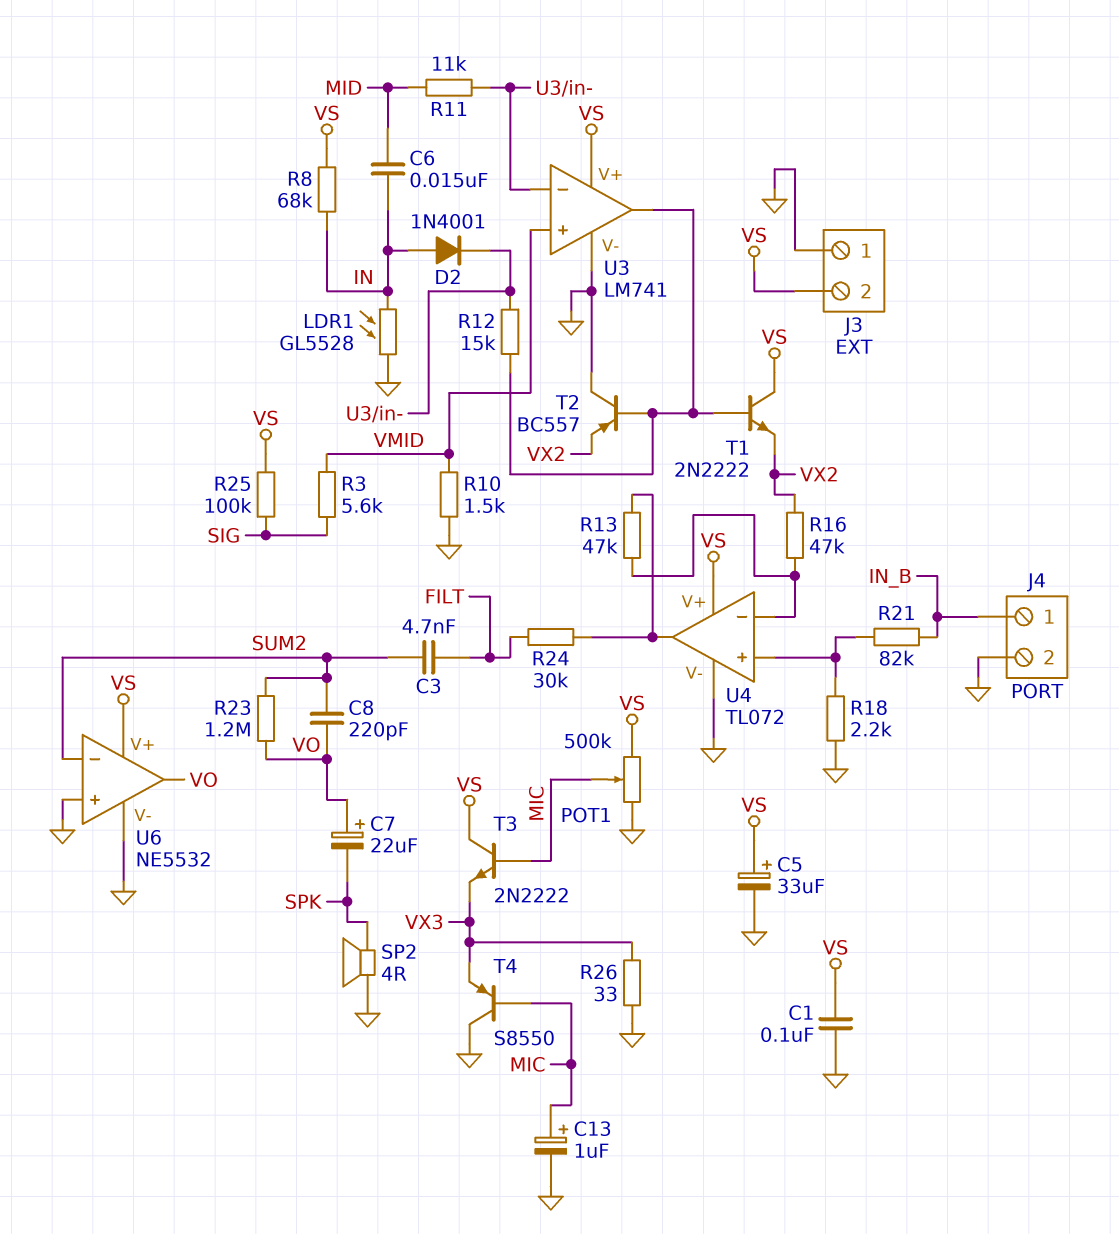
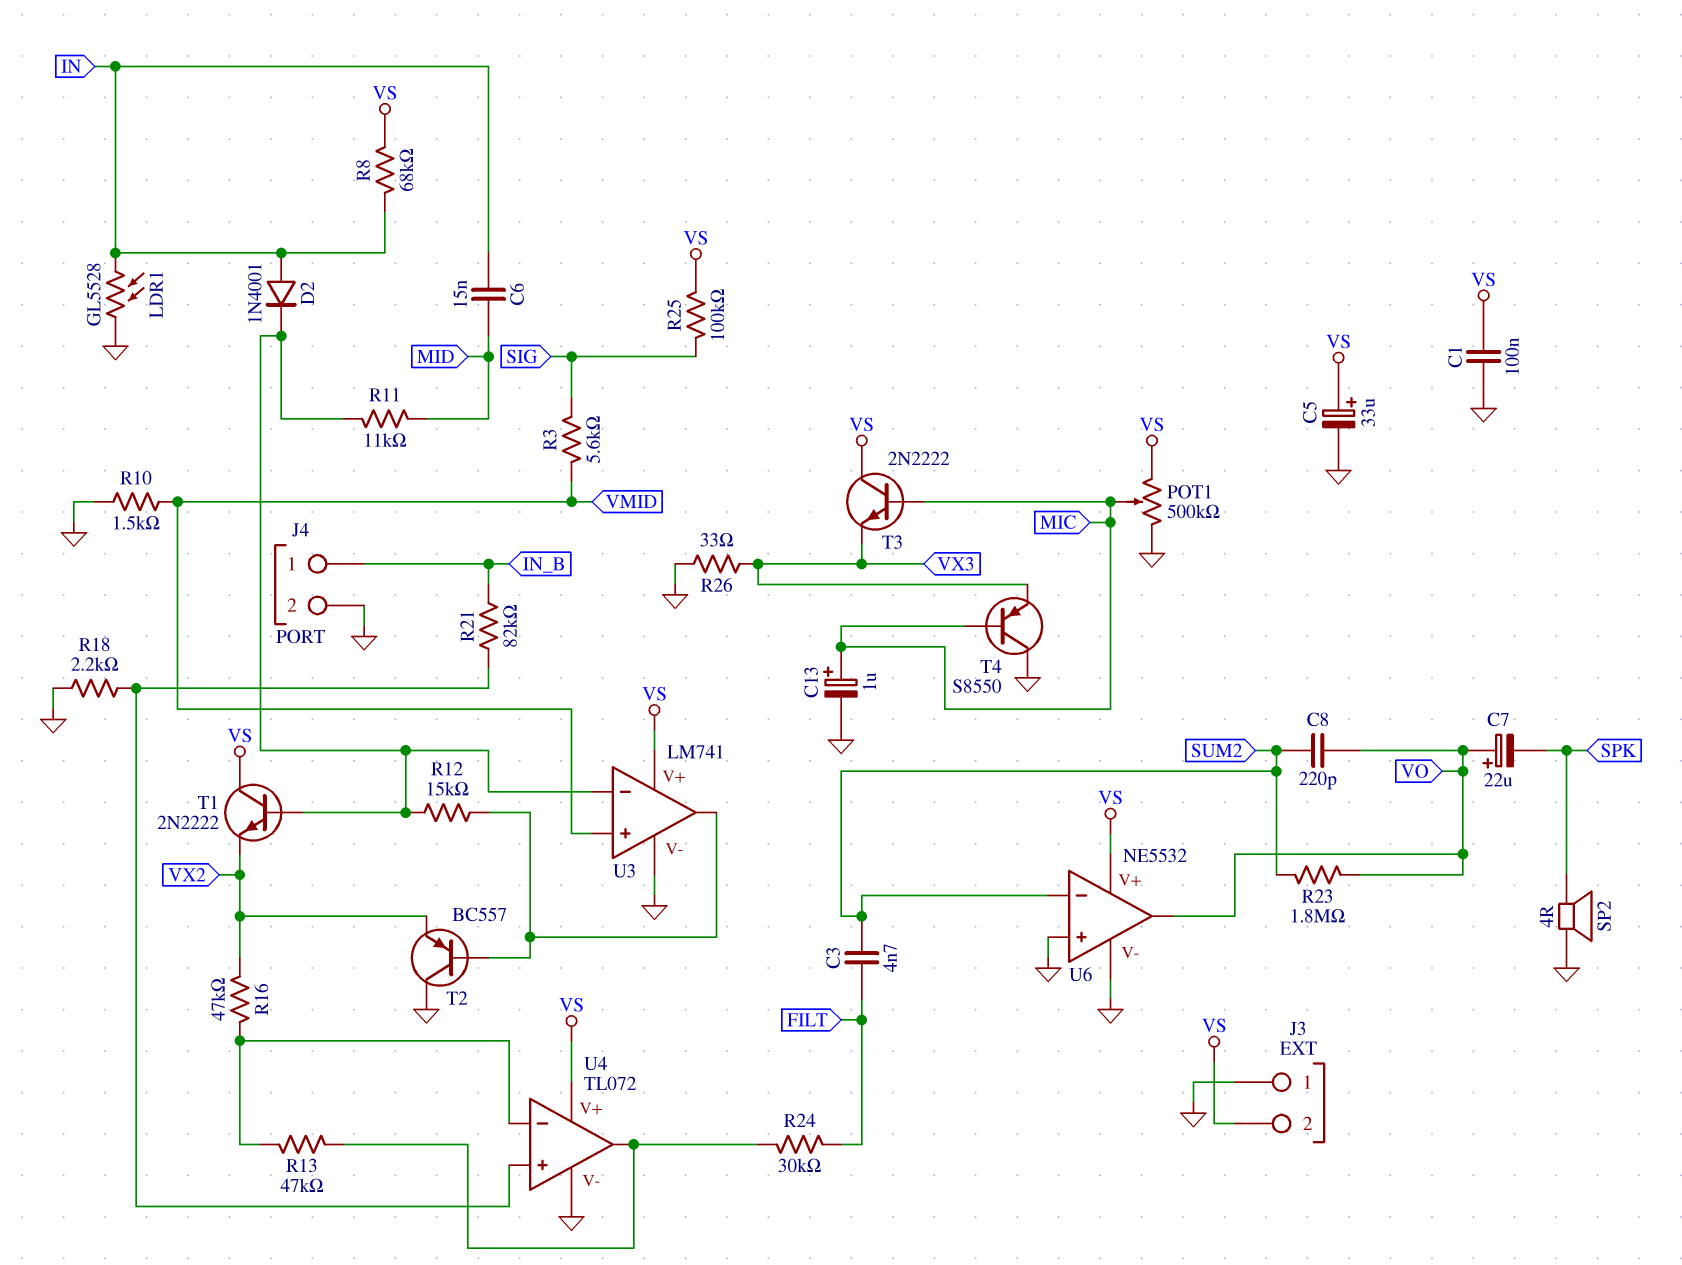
R23: 1.2M (SUM2, VO) -> 1.8M (SUM2, VO)
T1: NPN 2N2222 (B U3/out, C VS, E VX2) -> NPN 2N2222 (B U3/in-, C VS, E VX2)

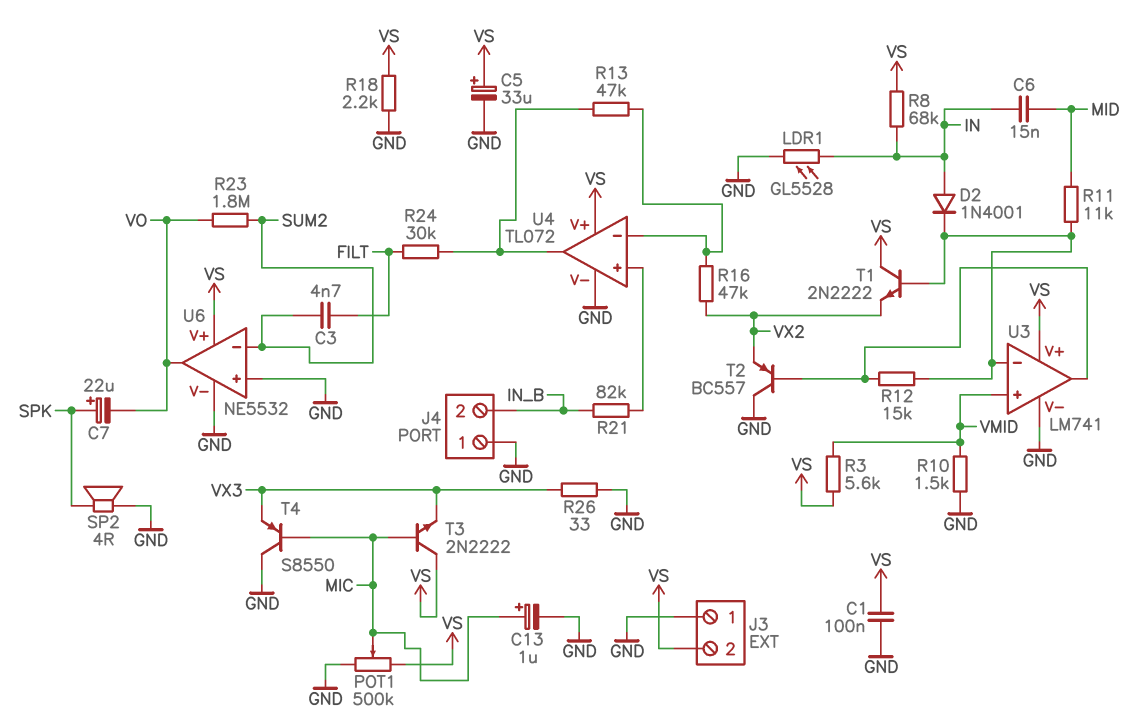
C7: 22uF (plus VO, minus SPK) -> 22uF (plus SPK, minus VO)
C8: 220pF (SUM2, VO) -> none
J4 pin 1: IN_B -> GND
J4 pin 2: GND -> IN_B
R3: 5.6k (SIG, VMID) -> 5.6k (VMID, VS)
R18: 2.2k (GND, U4/in+) -> 2.2k (GND, VS)
R25: 100k (SIG, VS) -> none

